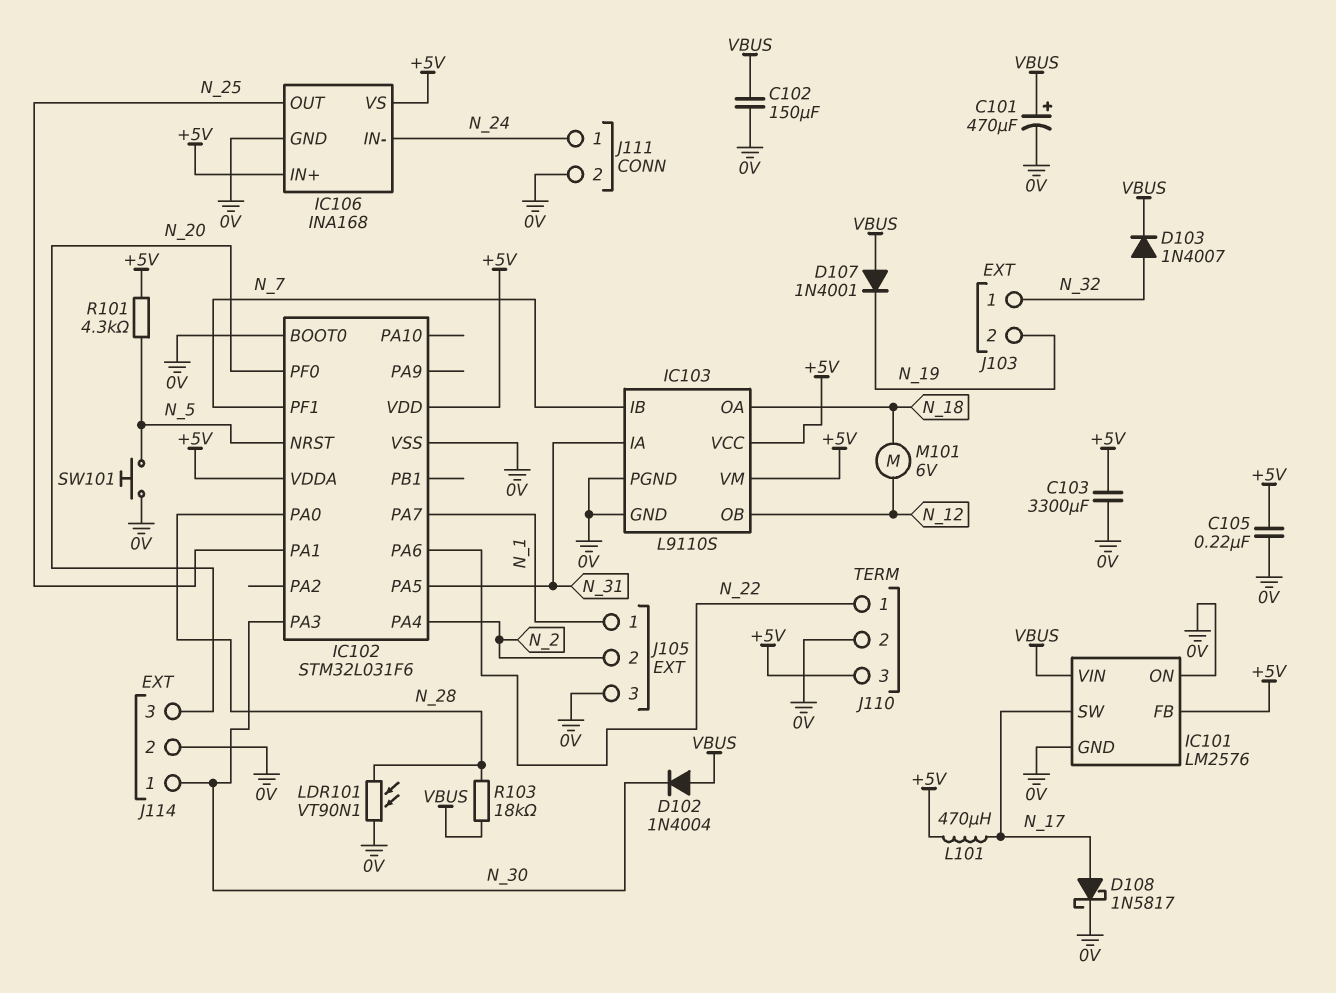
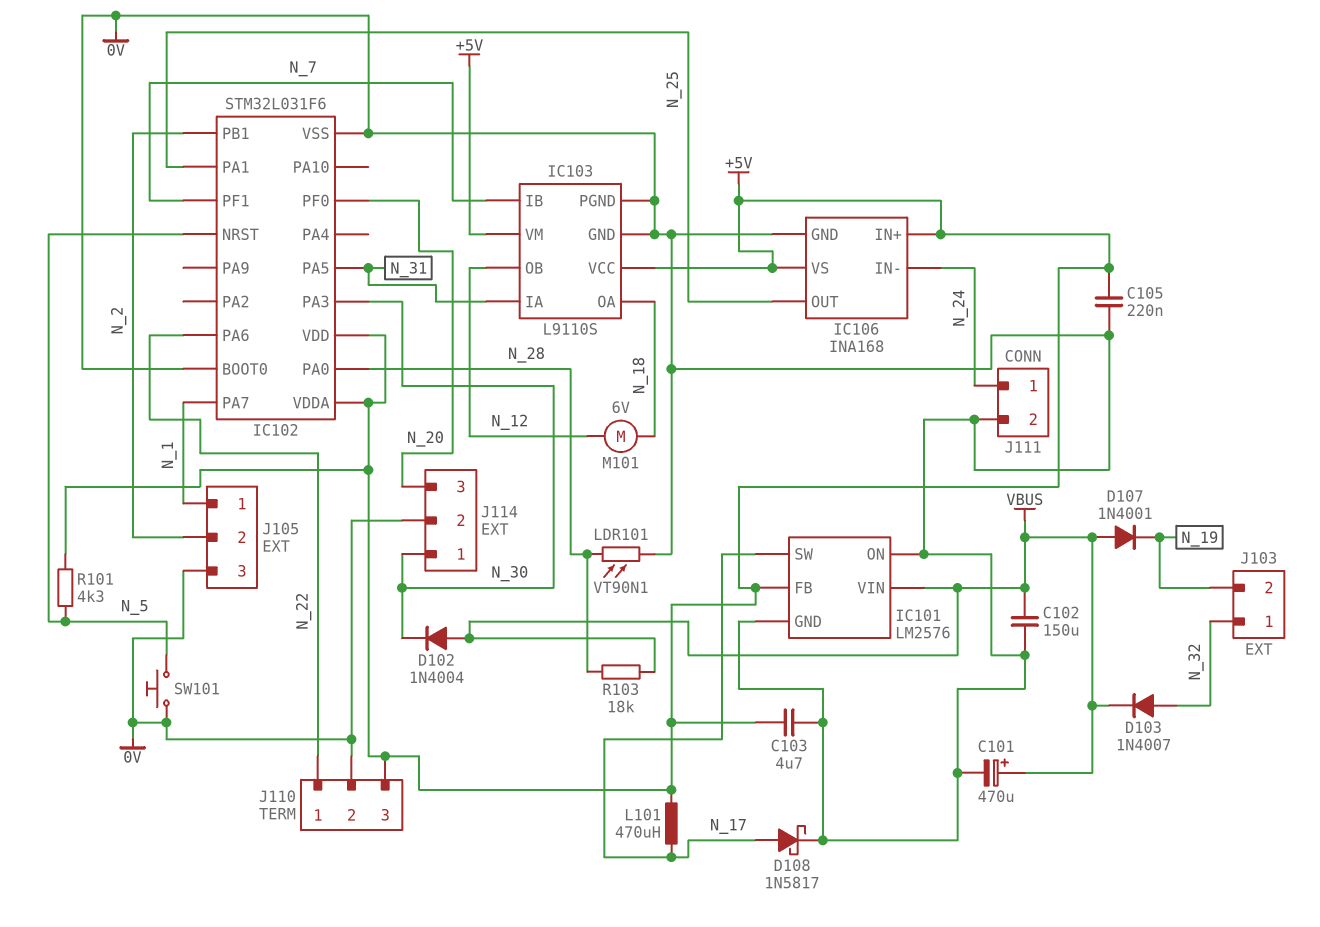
C103: 3300uF (+5V, 0V) -> 4.7uF (+5V, 0V)
IC102 pin PA4: N_2 -> none
IC102 pin PB1: none -> N_2

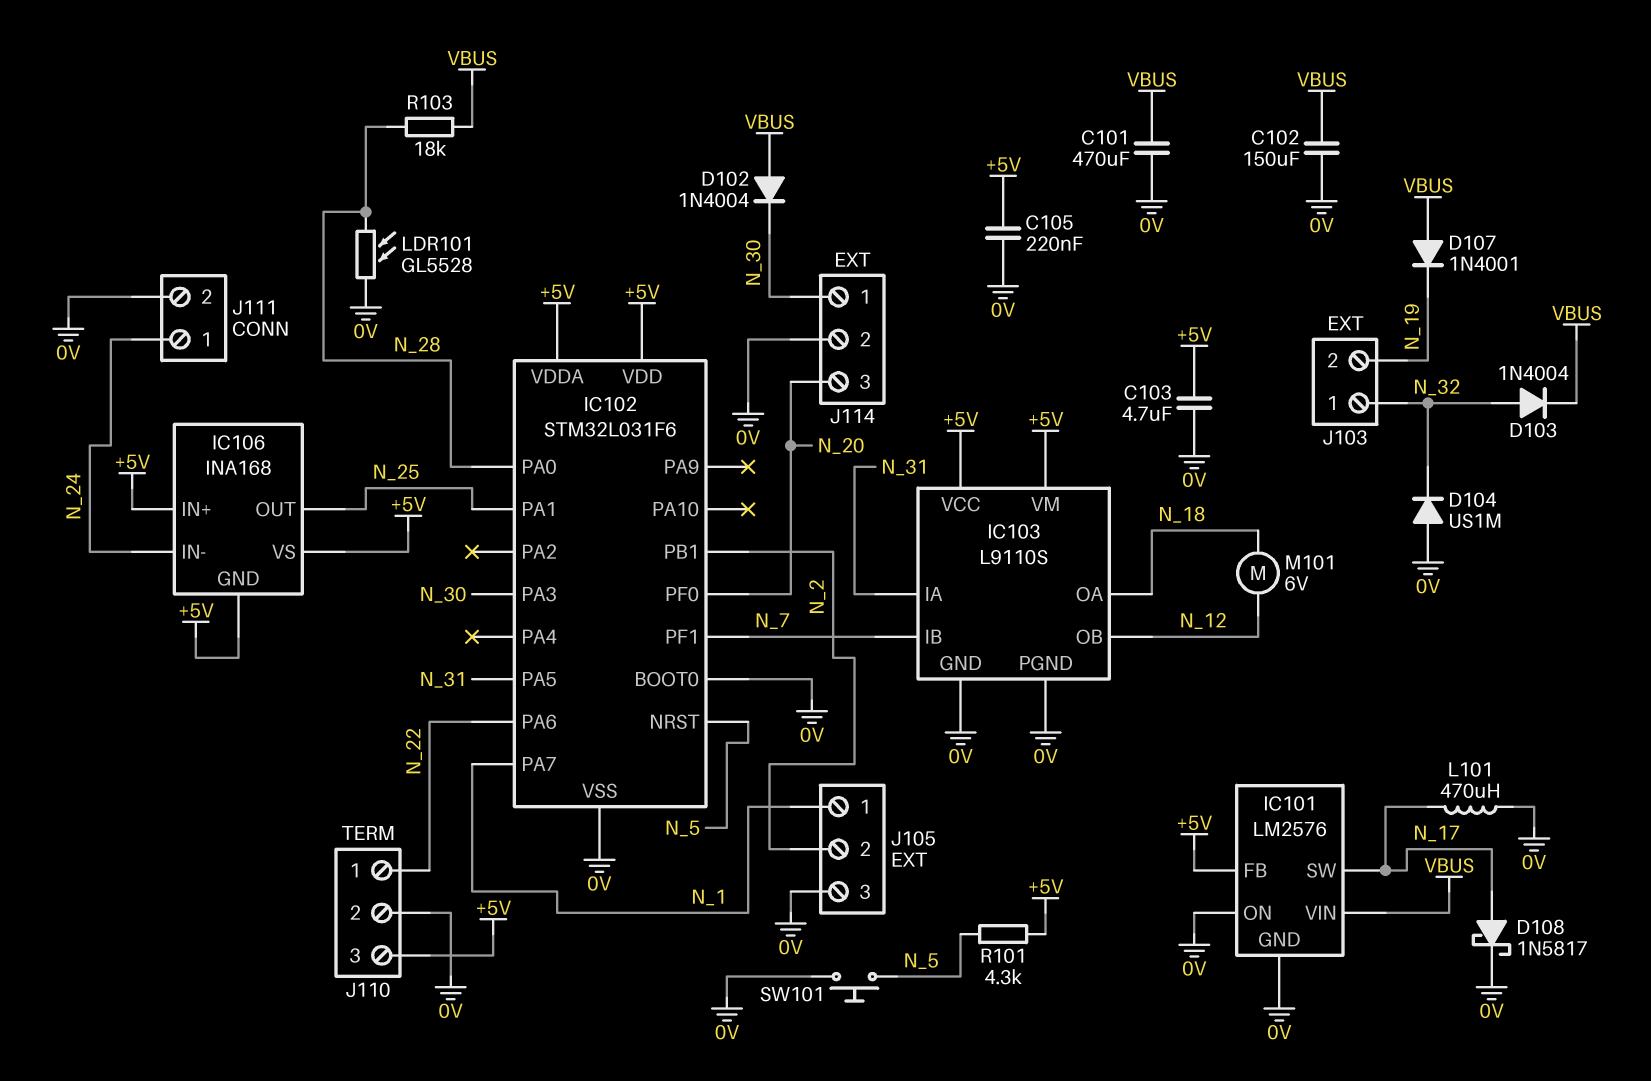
C101: 470uF (plus VBUS, minus 0V) -> 470uF (0V, VBUS)
D103: diode 1N4007 (A N_32, K VBUS) -> diode 1N4004 (A N_32, K VBUS)
D104: none -> diode US1M (A 0V, K N_32)
IC106 pin GND: 0V -> +5V
L101: 470uH (+5V, N_17) -> 470uH (0V, N_17)
LDR101: VT90N1 (0V, N_28) -> GL5528 (0V, N_28)

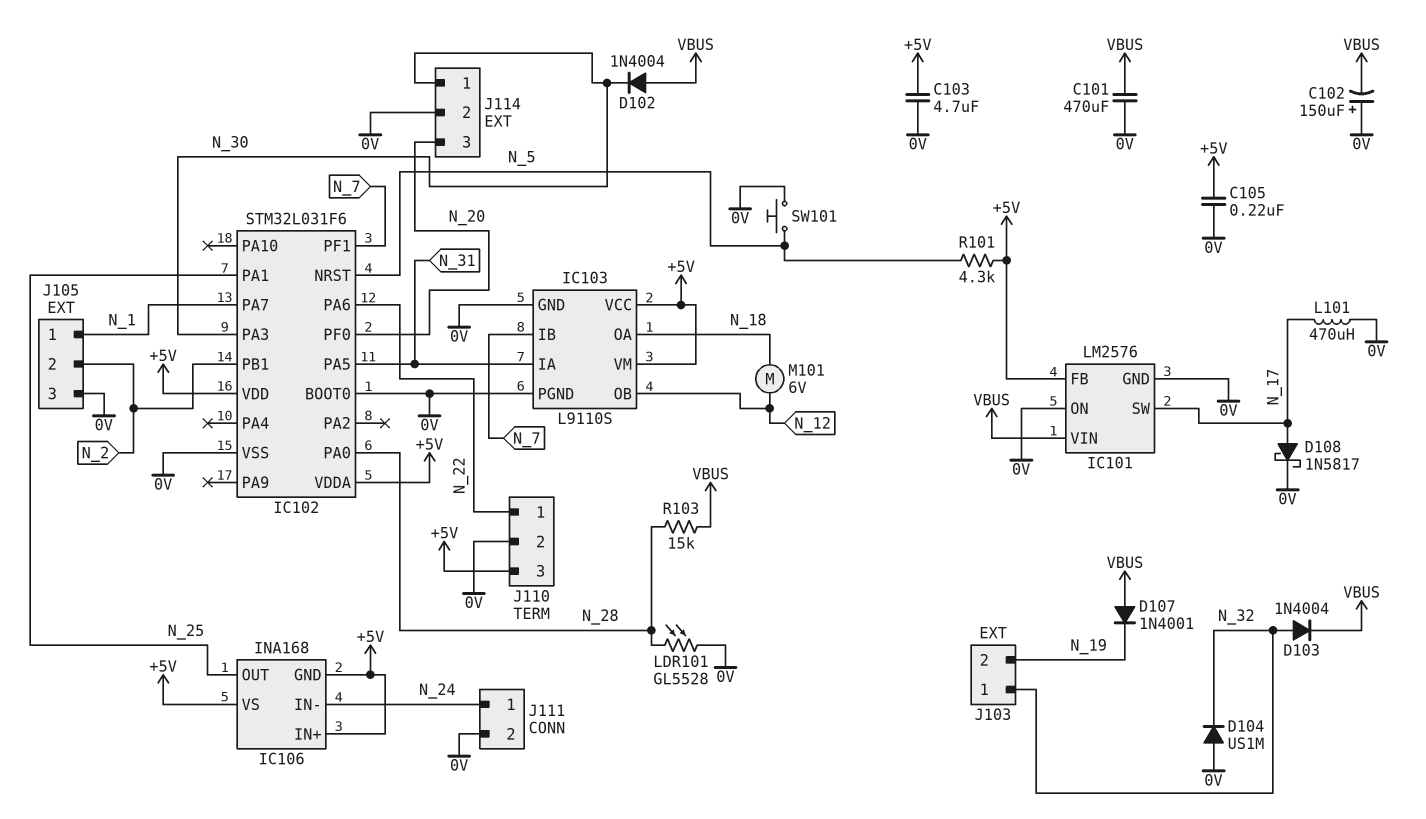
C102: 150uF (0V, VBUS) -> 150uF (plus 0V, minus VBUS)
R103: 18k (N_28, VBUS) -> 15k (N_28, VBUS)

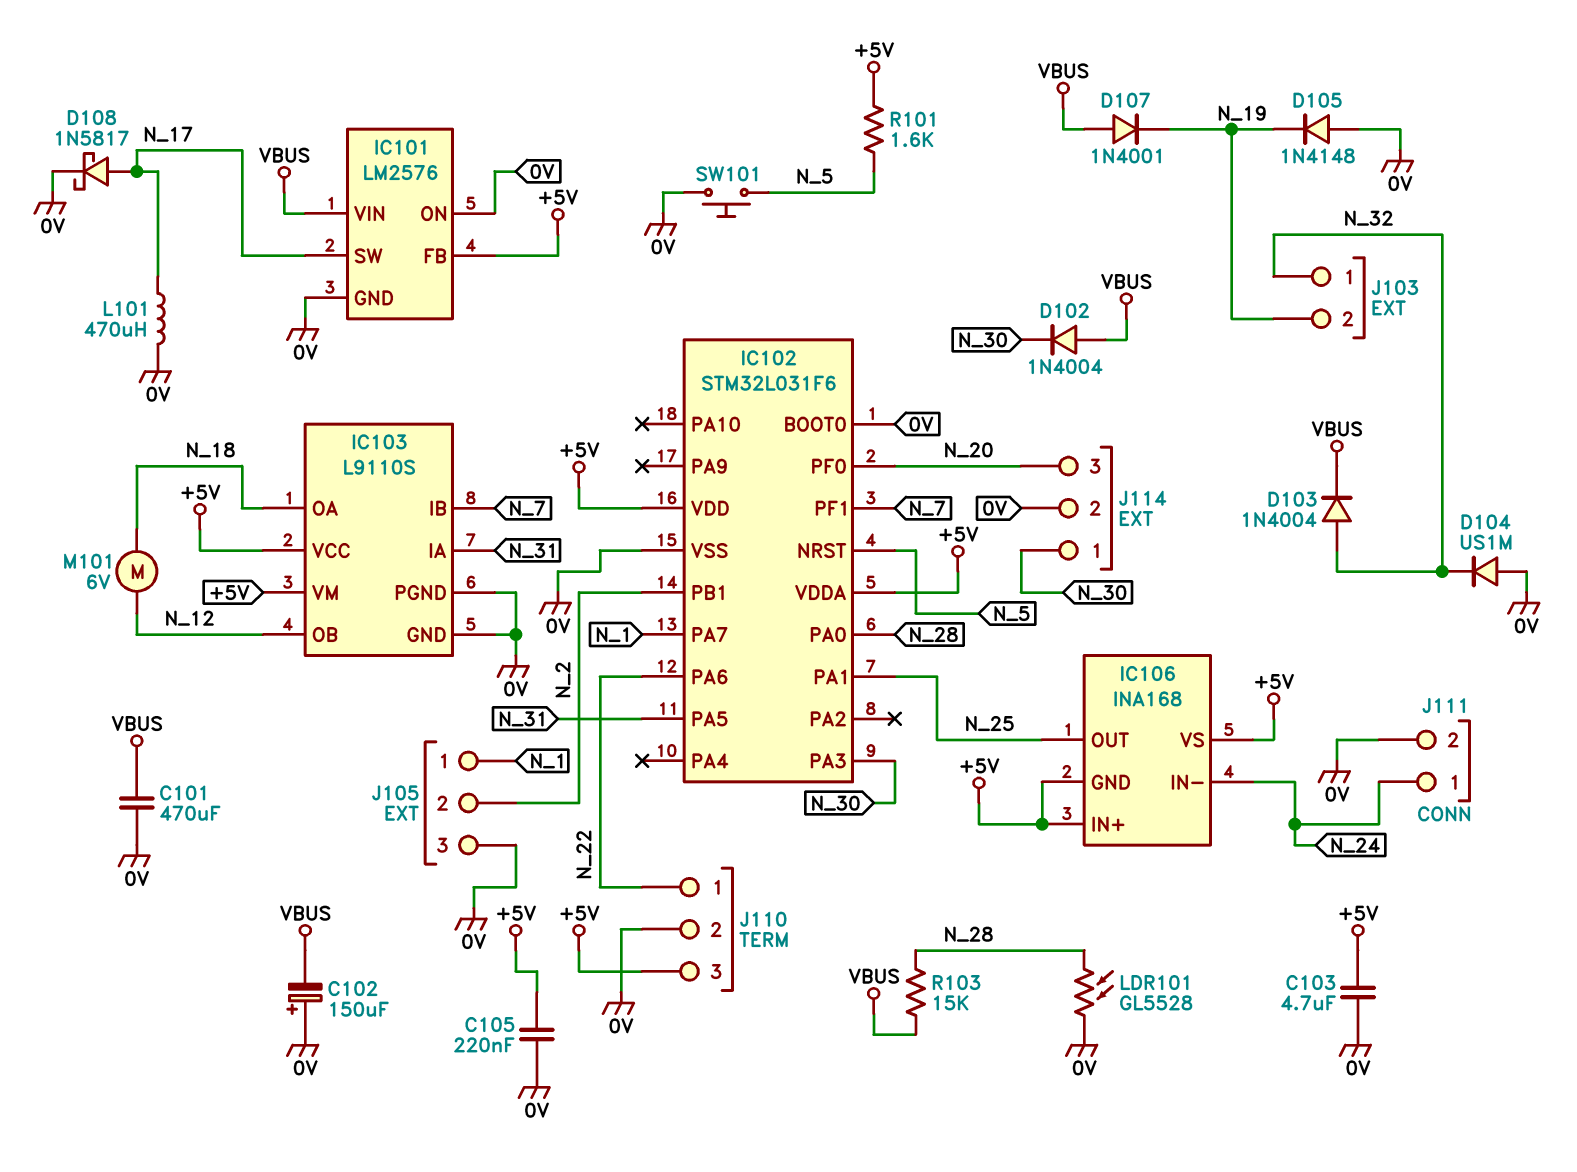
D105: none -> diode 1N4148 (A 0V, K N_19)
R101: 4.3k (+5V, N_5) -> 1.6k (+5V, N_5)

